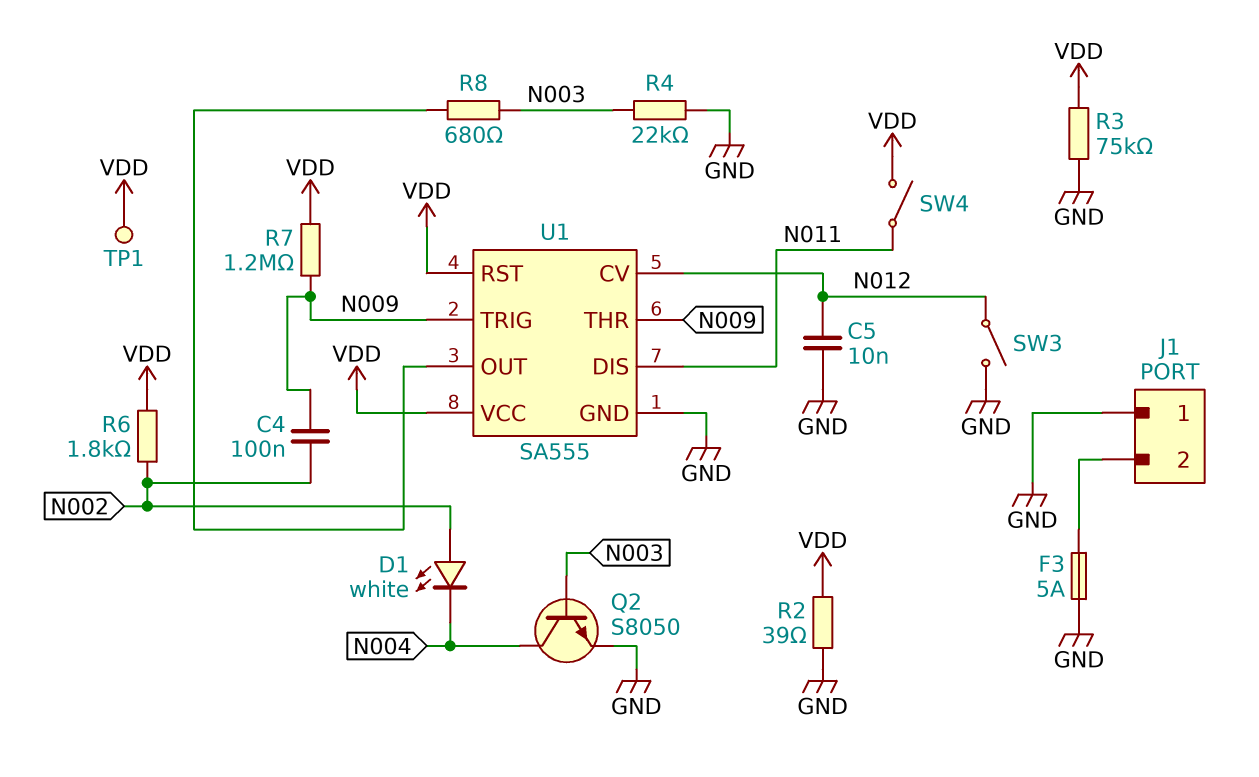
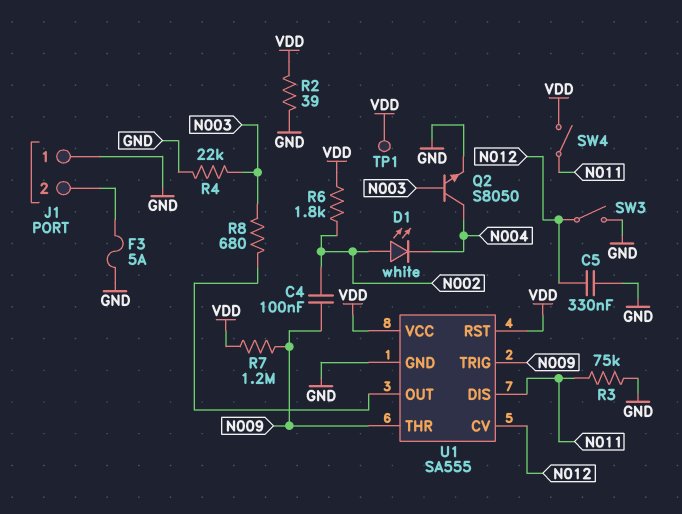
C5: 10nF (GND, N012) -> 330nF (GND, N012)
R3: 75k (GND, VDD) -> 75k (GND, N011)

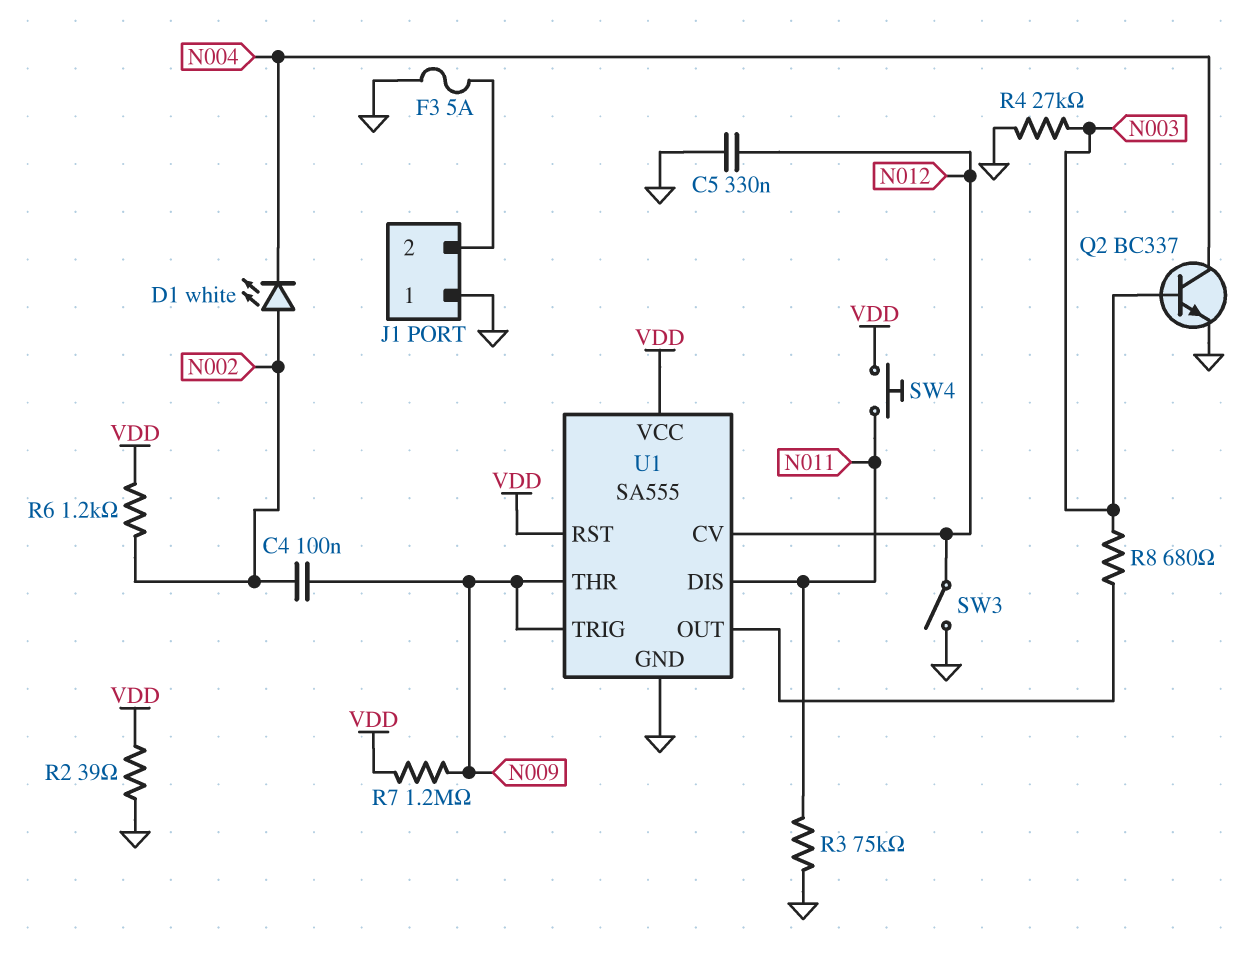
Q2: NPN S8050 (B N003, C N004, E GND) -> NPN BC337 (B N003, C N004, E GND)
R4: 22k (GND, N003) -> 27k (GND, N003)
R6: 1.8k (N002, VDD) -> 1.2k (N002, VDD)
SW4: switch (N011, VDD) -> button (N011, VDD)
TP1: test point (VDD) -> none

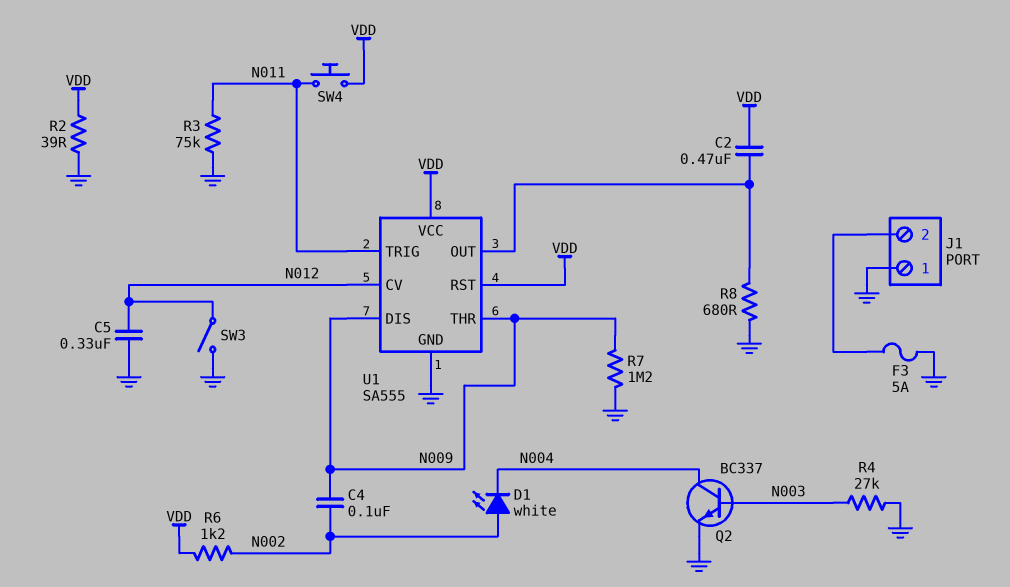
C2: none -> 470nF (U1/OUT, VDD)
R7: 1.2M (N009, VDD) -> 1.2M (GND, N009)
R8: 680 (N003, U1/OUT) -> 680 (GND, U1/OUT)
U1 pin DIS: N011 -> N009
U1 pin TRIG: N009 -> N011

